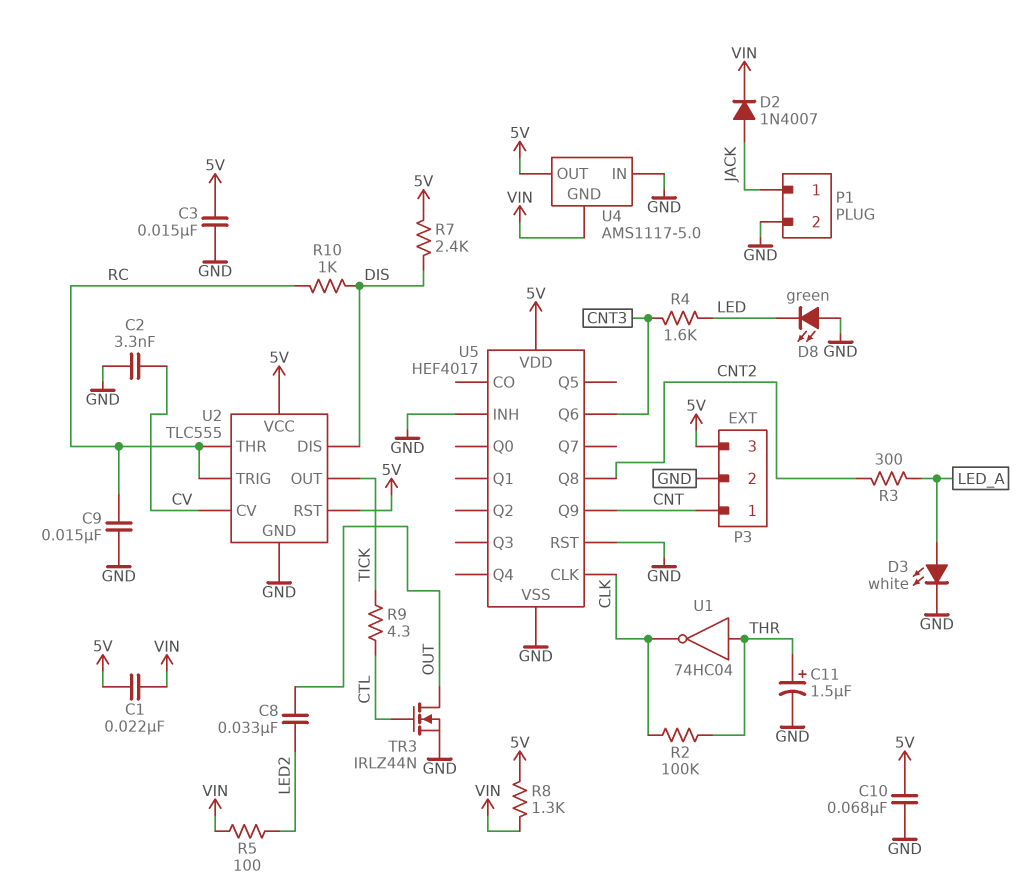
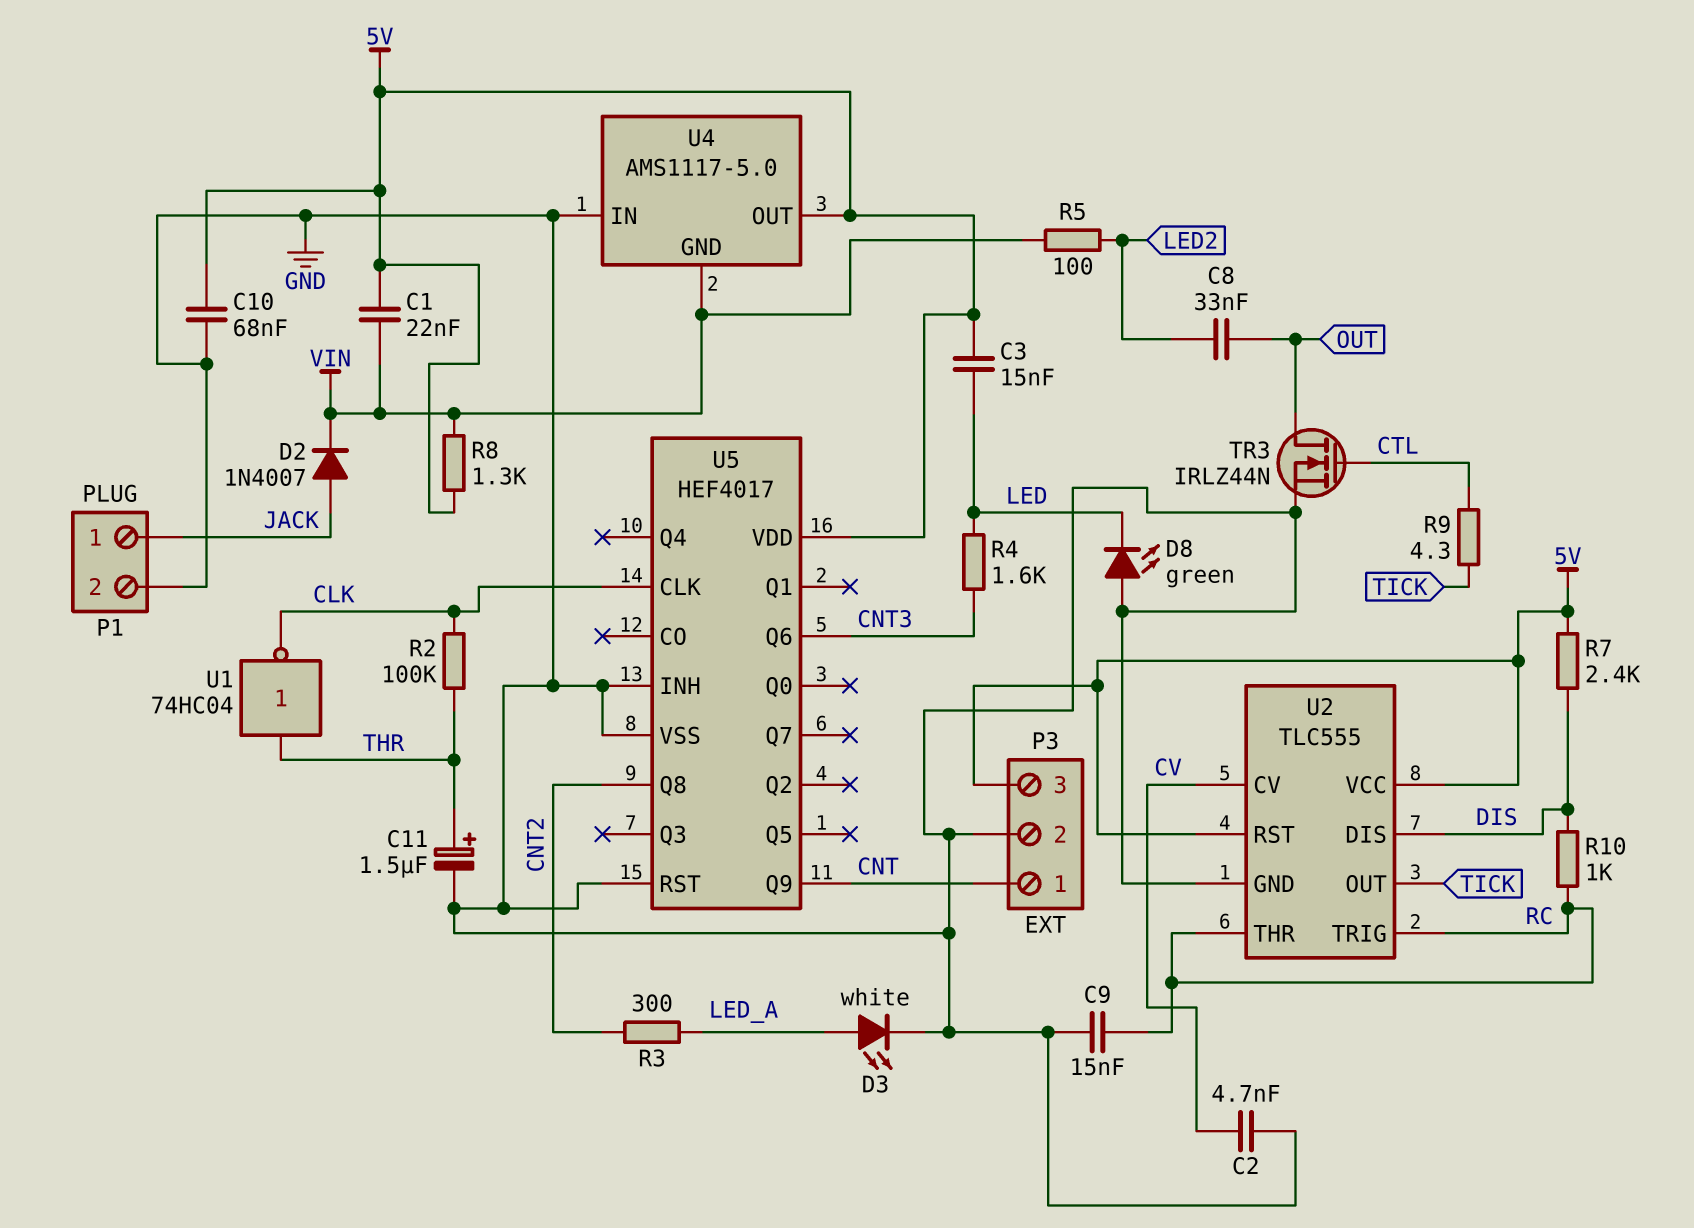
C2: 3.3nF (CV, GND) -> 4.7nF (CV, GND)
C3: 15nF (5V, GND) -> 15nF (5V, LED)

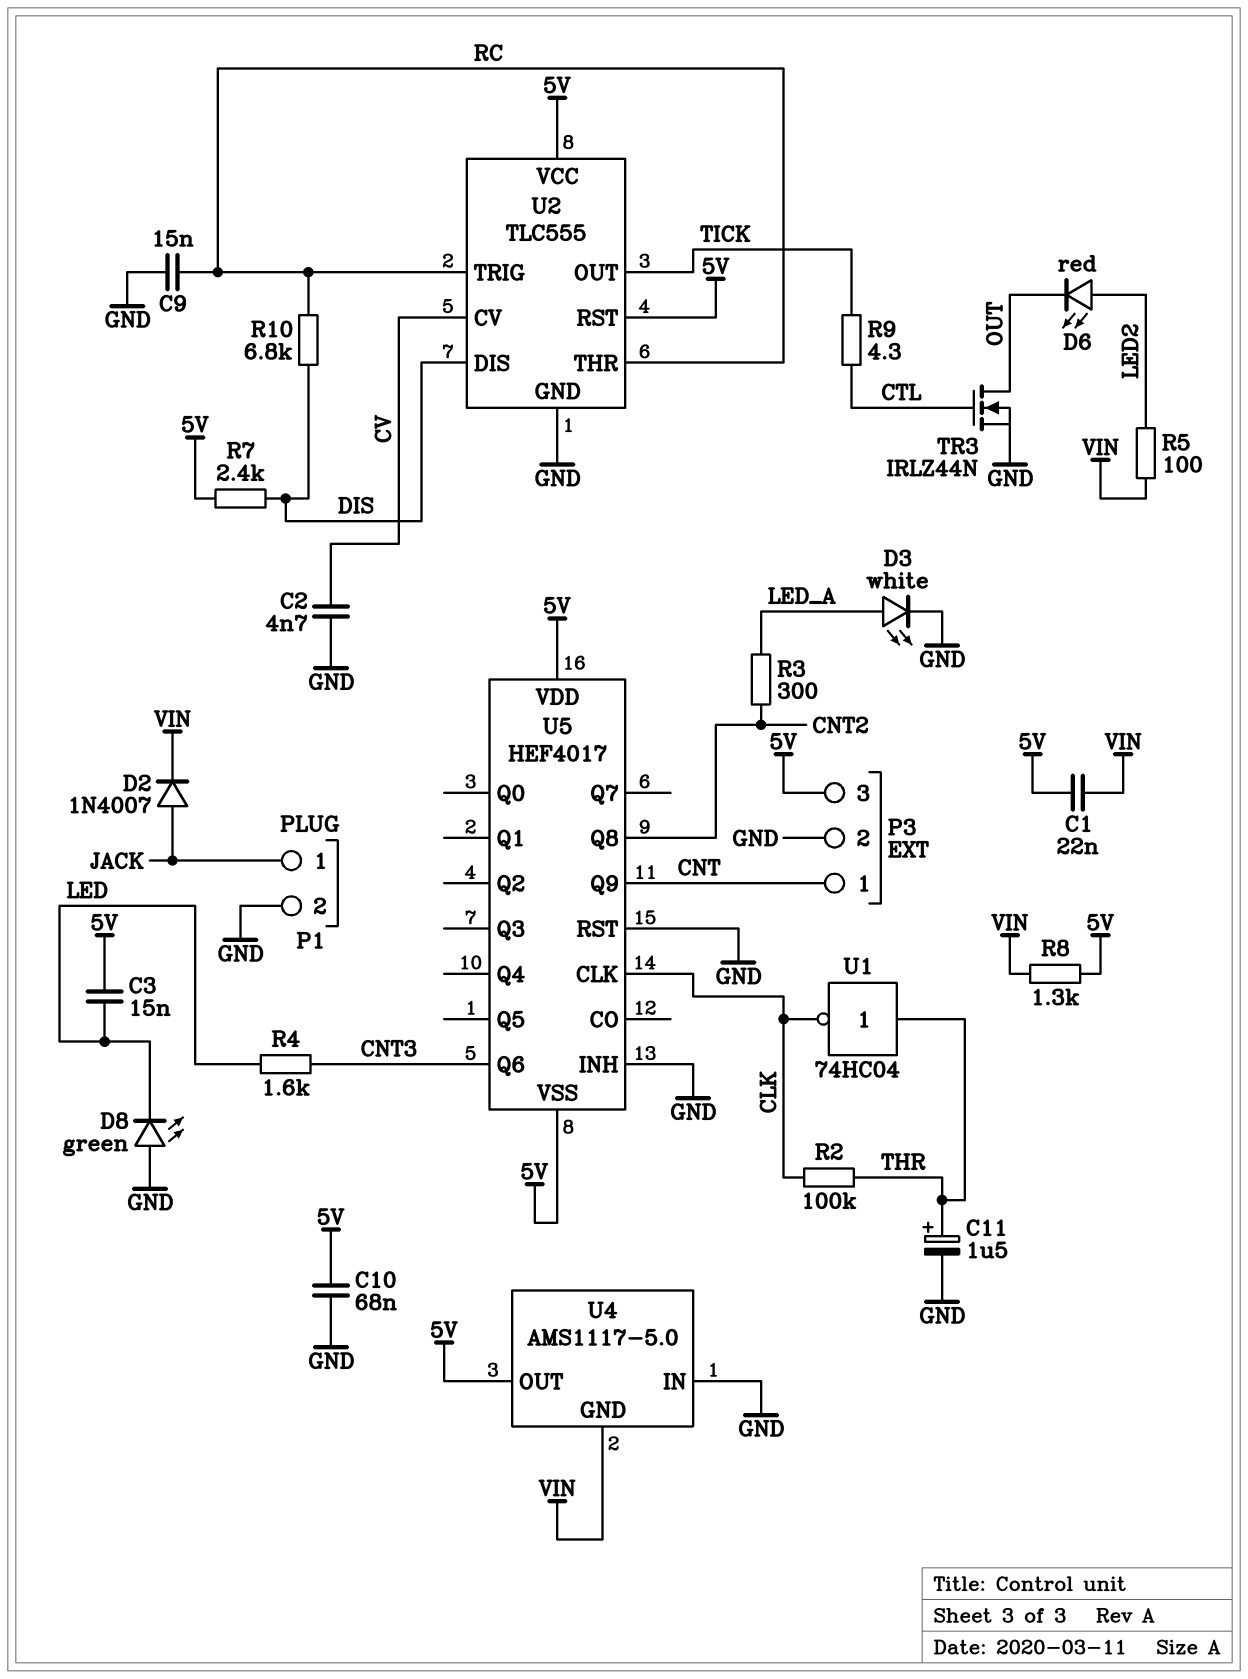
C8: 33nF (LED2, OUT) -> none
D6: none -> LED red (A LED2, K OUT)
R10: 1k (DIS, RC) -> 6.8k (DIS, RC)
U5 pin VSS: GND -> 5V

